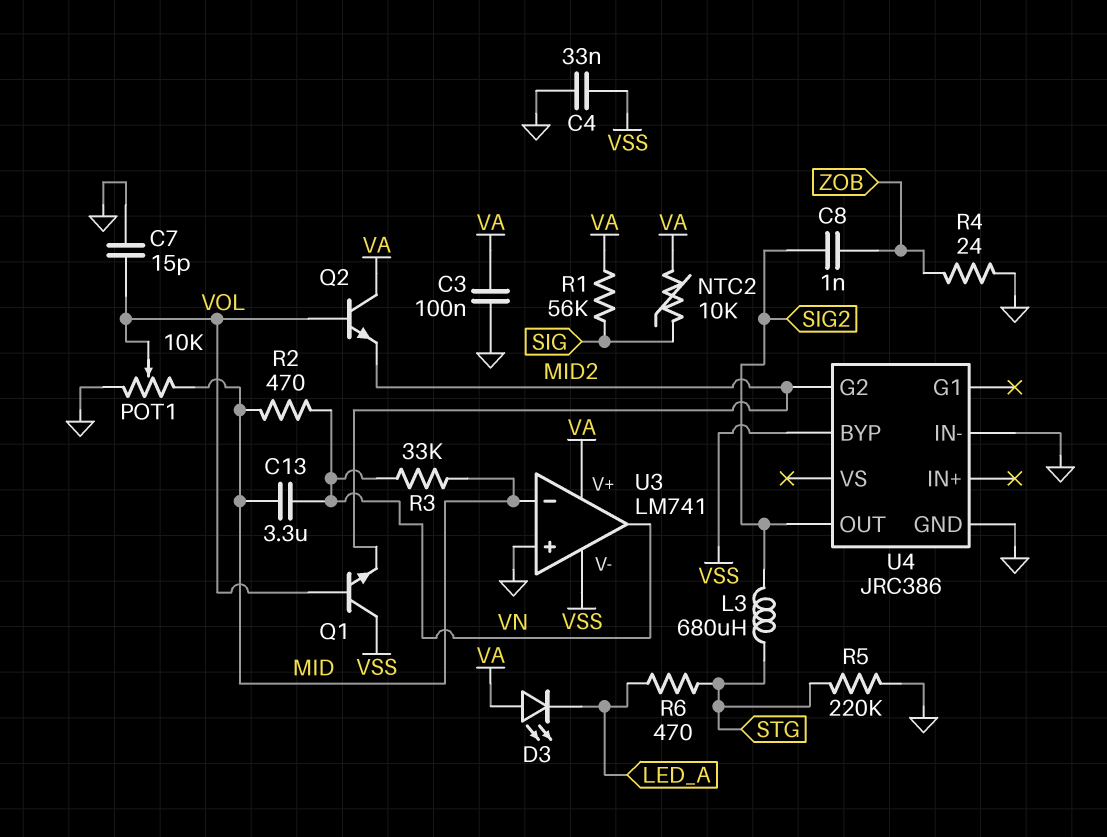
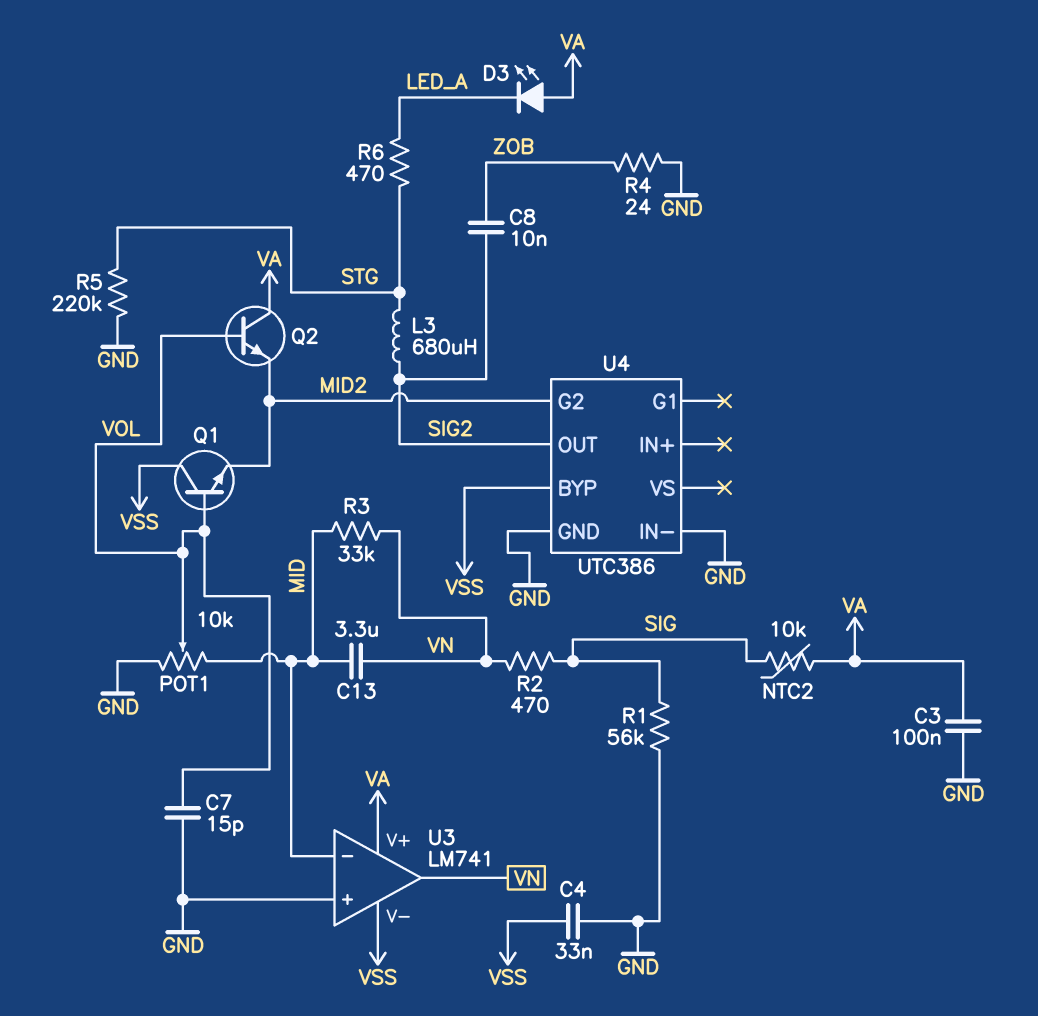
C8: 1nF (SIG2, ZOB) -> 10nF (SIG2, ZOB)
R1: 56k (SIG, VA) -> 56k (GND, SIG)
R2: 470 (MID, VN) -> 470 (SIG, VN)
U4: JRC386 -> UTC386

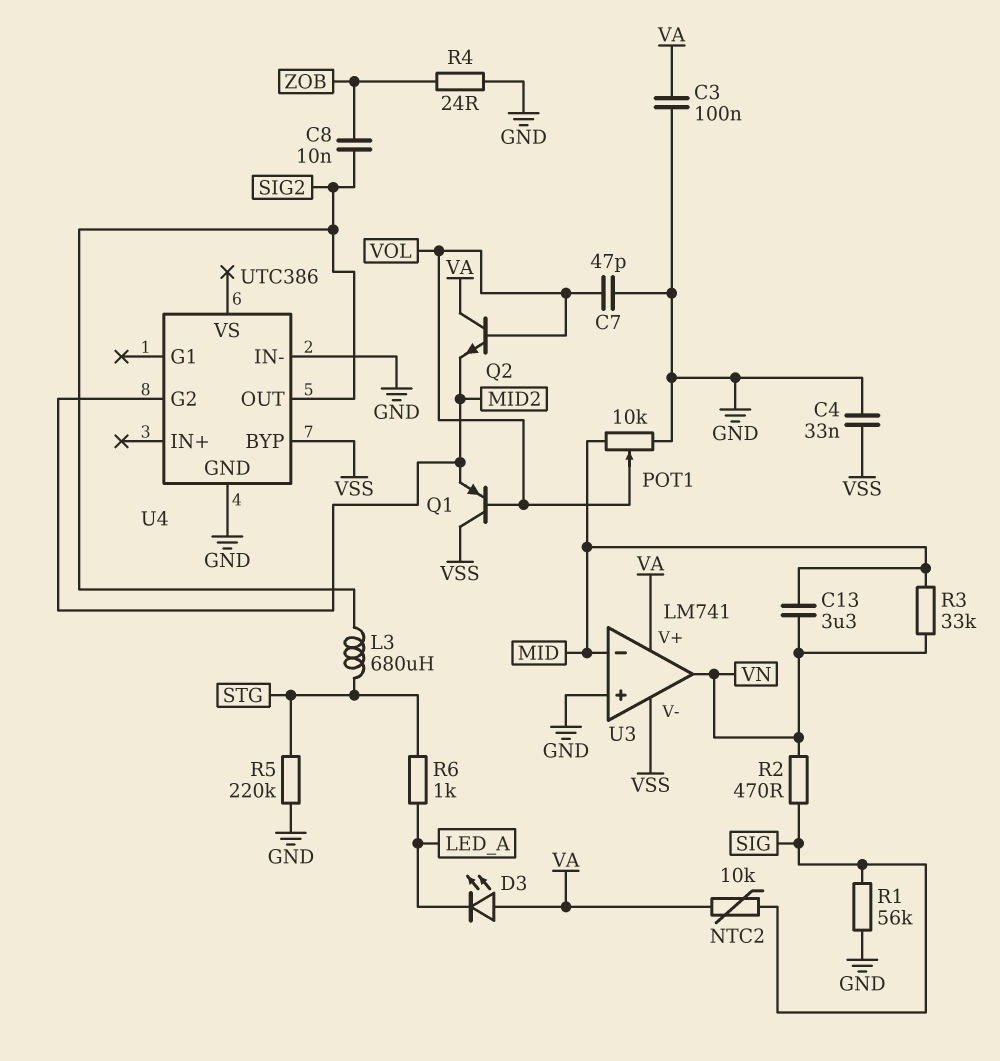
C7: 15pF (GND, VOL) -> 47pF (GND, VOL)
Q1: NPN (B VOL, C VSS, E MID2) -> PNP (B VOL, C VSS, E MID2)
R6: 470 (LED_A, STG) -> 1k (LED_A, STG)

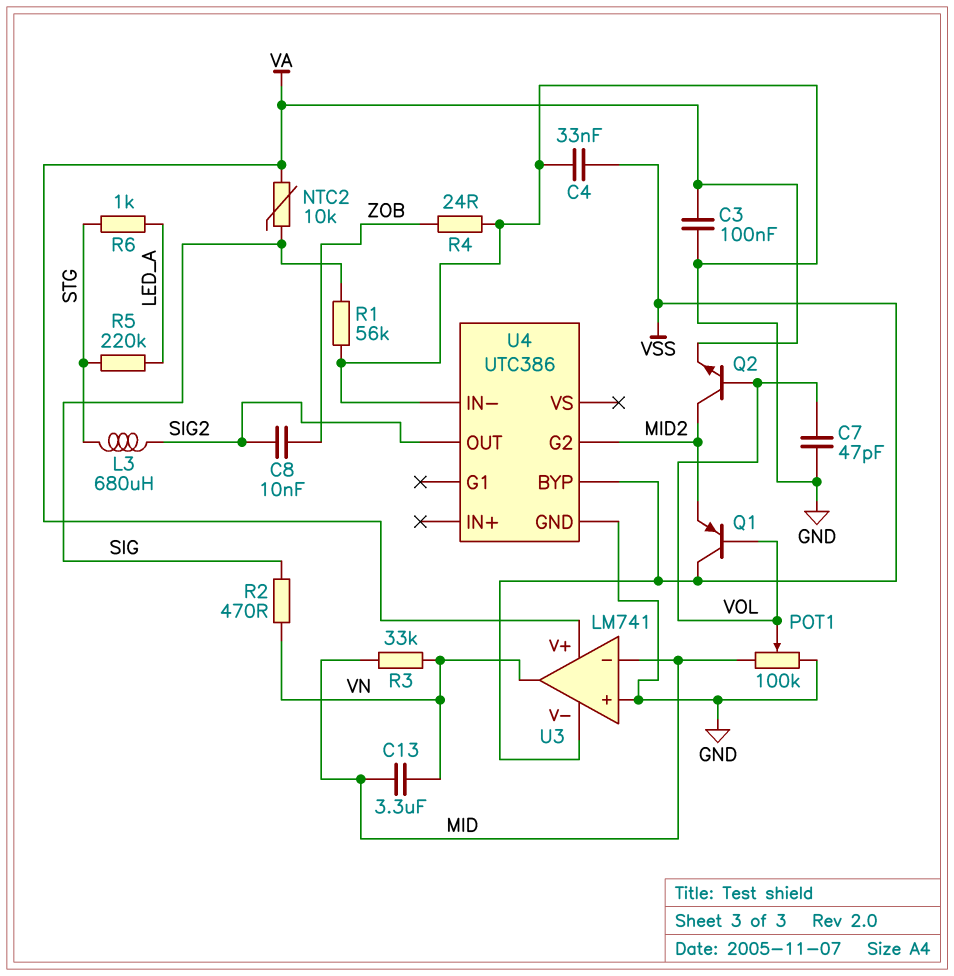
D3: LED (A VA, K LED_A) -> none
POT1: 10k (GND, MID, wiper VOL) -> 100k (GND, MID, wiper VOL)
Q2: NPN (B VOL, C VA, E MID2) -> NPN (B VOL, C MID2, E VA)
R5: 220k (GND, STG) -> 220k (LED_A, STG)

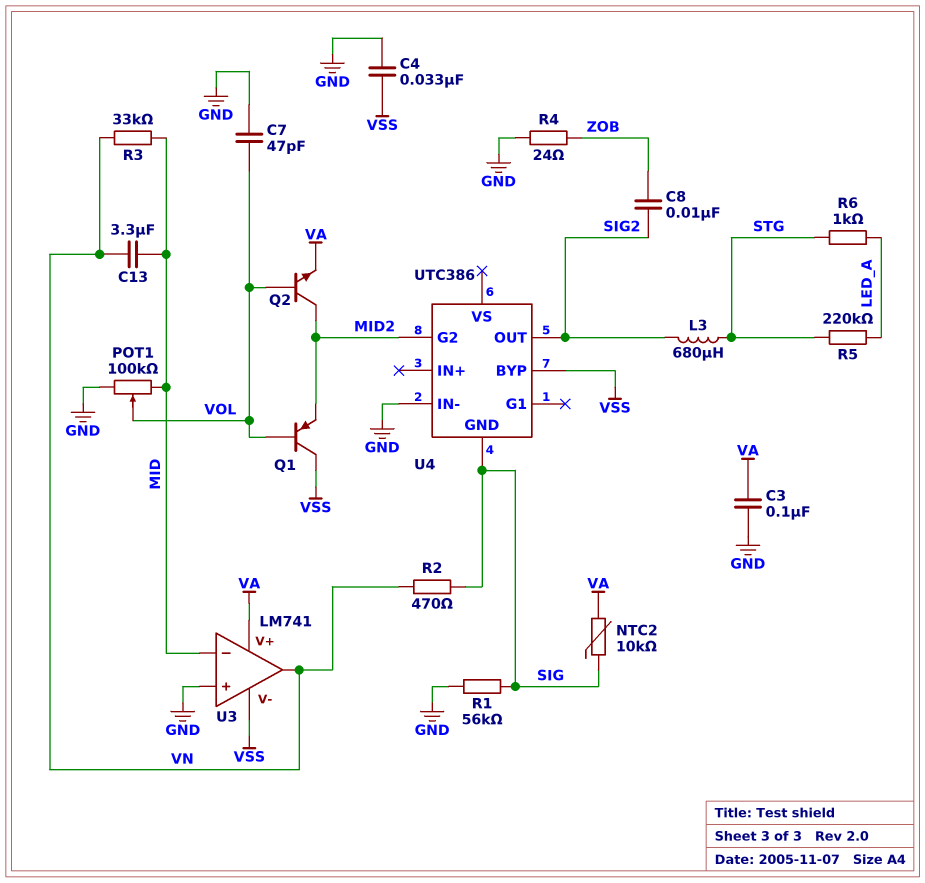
U4 pin GND: GND -> SIG

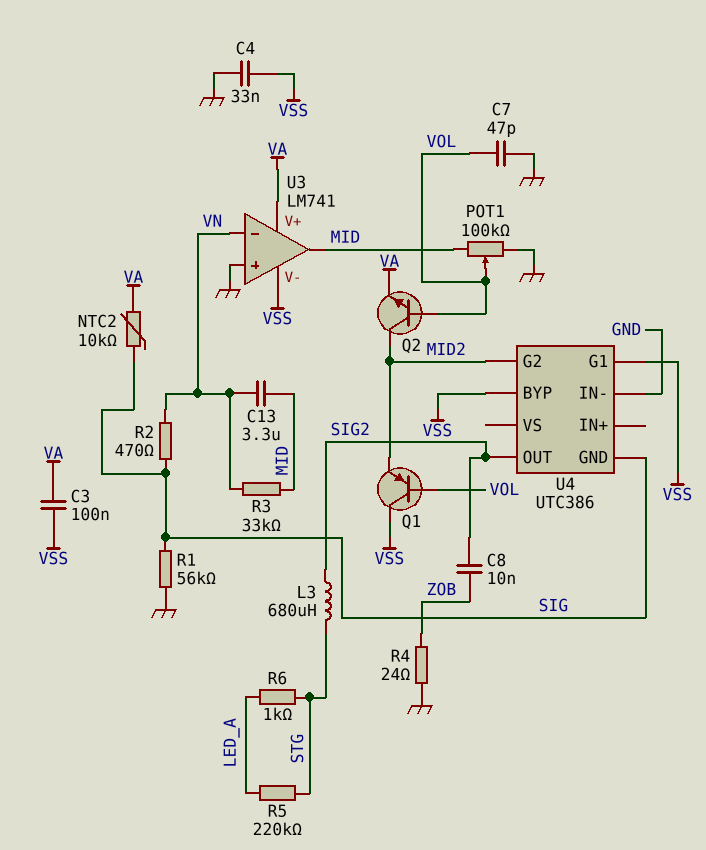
C3: 100nF (GND, VA) -> 100nF (VA, VSS)
U3 pin in-: MID -> VN
U3 pin out: VN -> MID
U4 pin G1: none -> VSS

